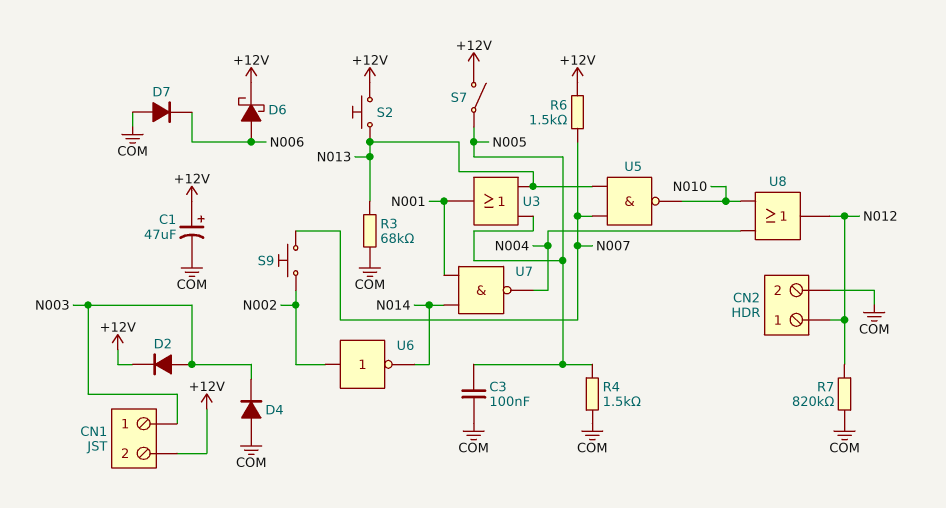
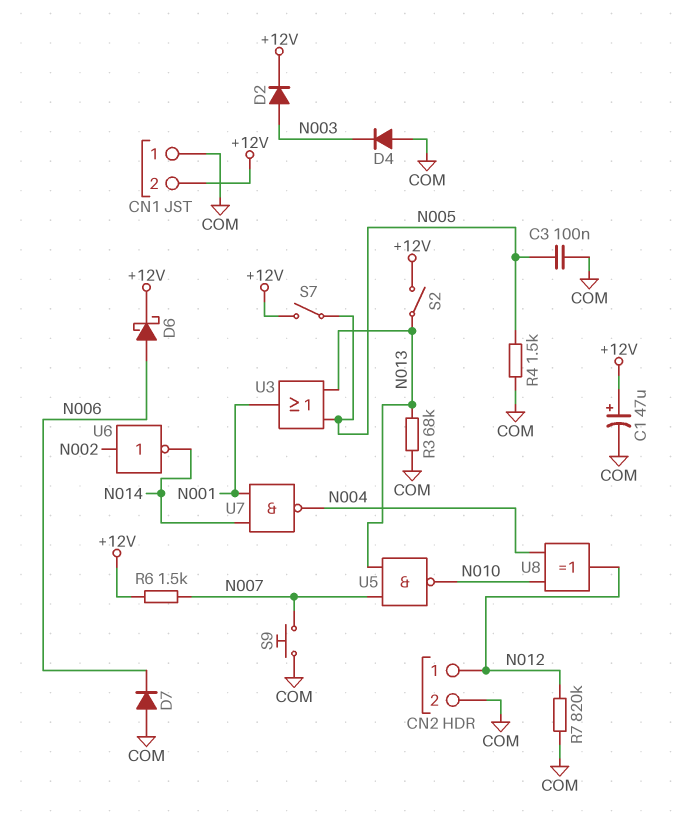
CN1 pin 1: N003 -> COM
S2: button (+12V, N013) -> switch (+12V, N013)
S9: button (N002, N007) -> button (COM, N007)
U8: OR (in N004, in N010, out N012) -> XOR (in N004, in N010, out N012)

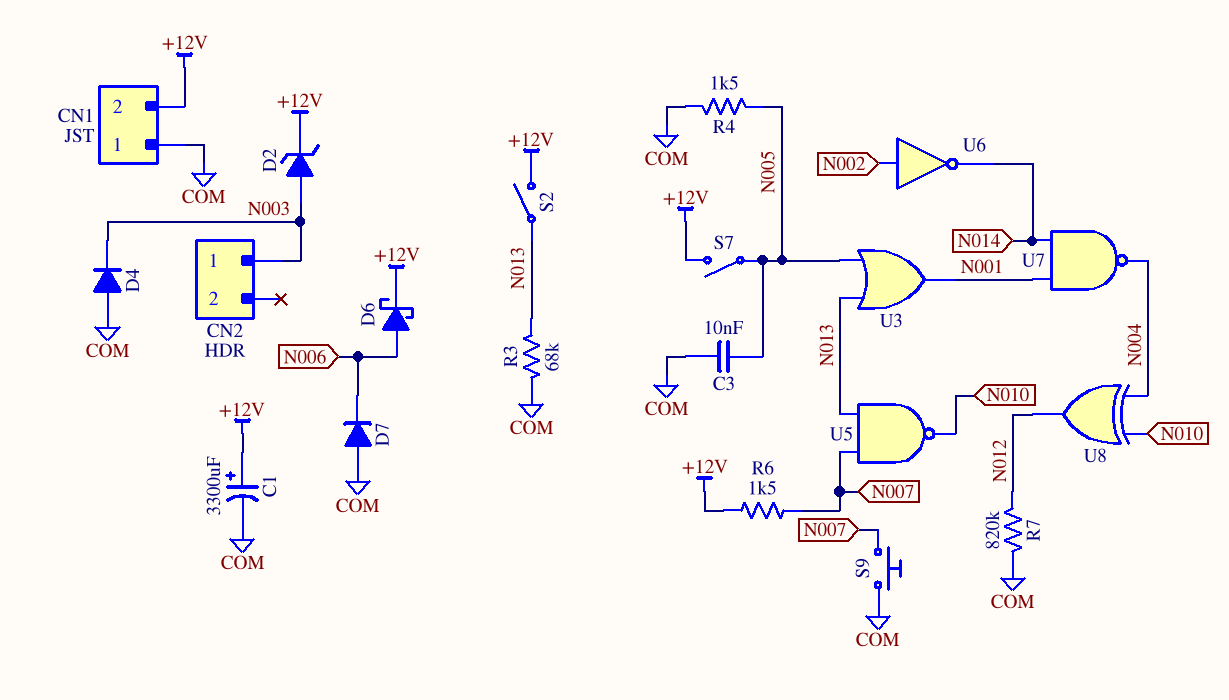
C1: 47uF (plus +12V, minus COM) -> 3300uF (plus +12V, minus COM)
C3: 100nF (COM, N005) -> 10nF (COM, N005)
CN2 pin 1: N012 -> N003
CN2 pin 2: COM -> none
D2: diode (A N003, K +12V) -> zener (A N003, K +12V)

